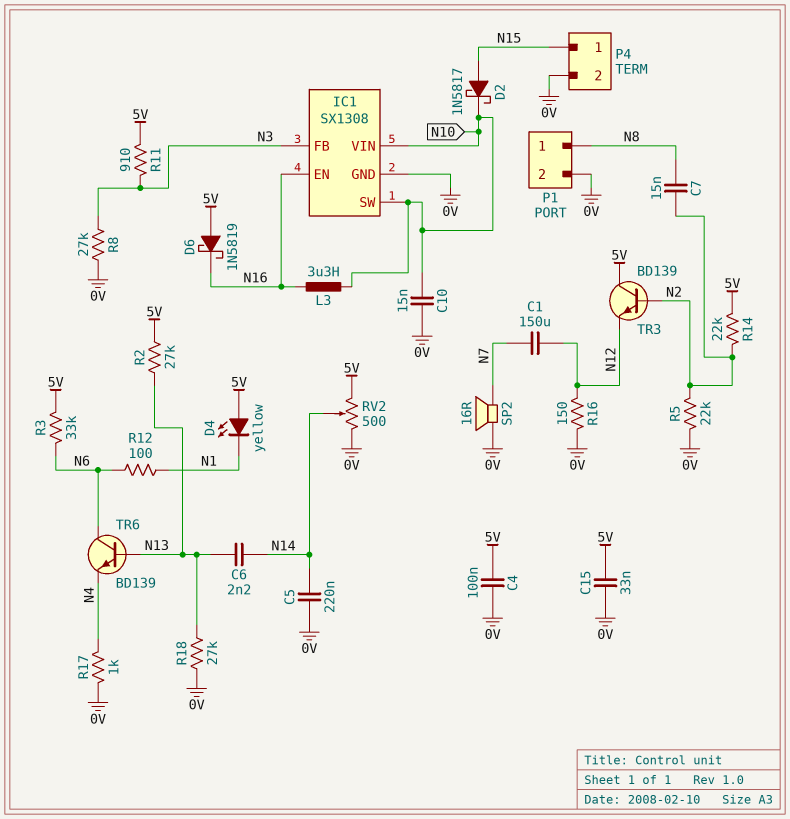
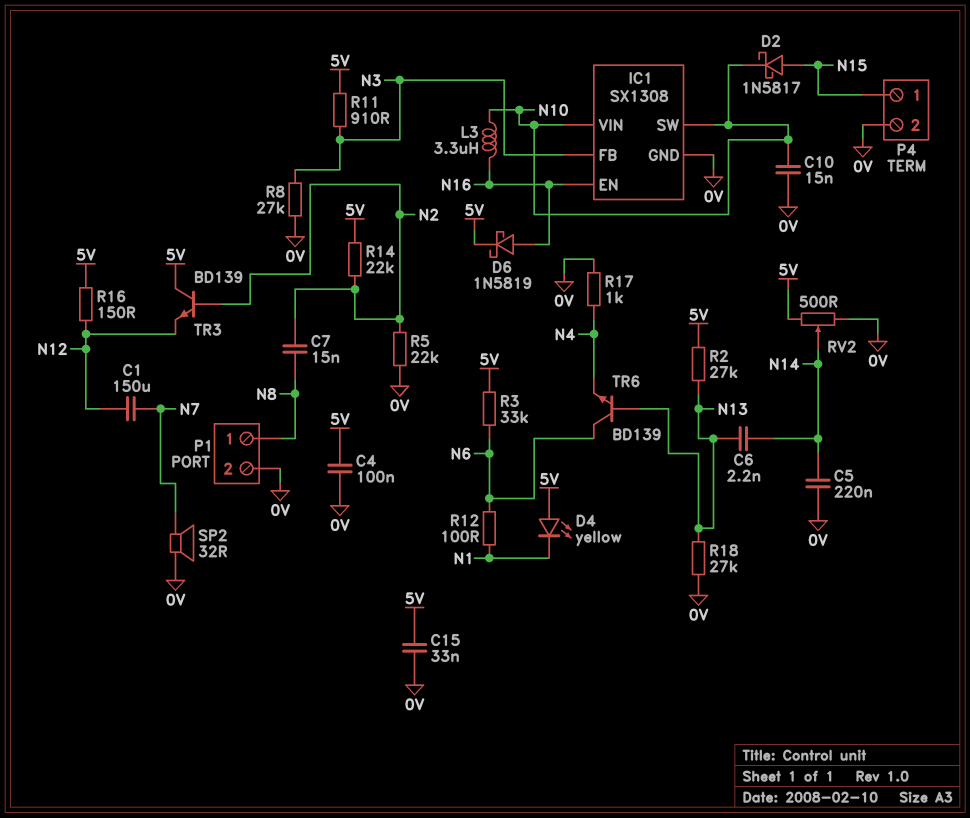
D6: schottky 1N5819 (A 5V, K N16) -> schottky 1N5819 (A N16, K 5V)
R16: 150 (0V, N12) -> 150 (5V, N12)
SP2: speaker 16R (0V, N7) -> speaker 32R (0V, N7)

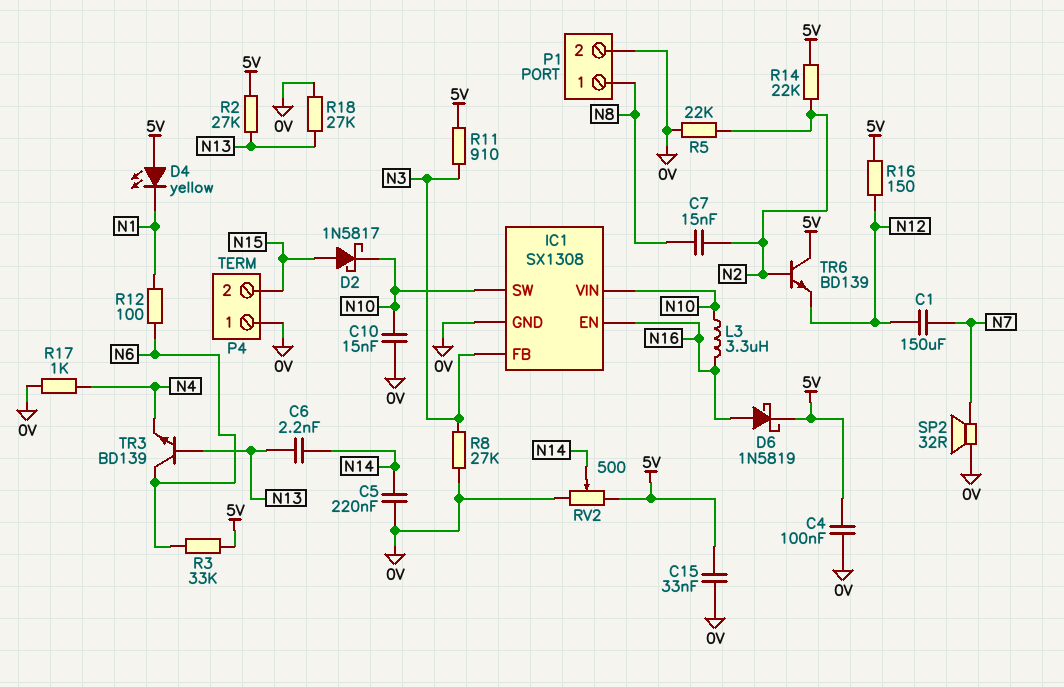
P4 pin 1: N15 -> 0V
P4 pin 2: 0V -> N15
TR3: NPN BD139 (B N2, C 5V, E N12) -> NPN BD139 (B N13, C N6, E N4)
TR6: NPN BD139 (B N13, C N6, E N4) -> NPN BD139 (B N2, C 5V, E N12)

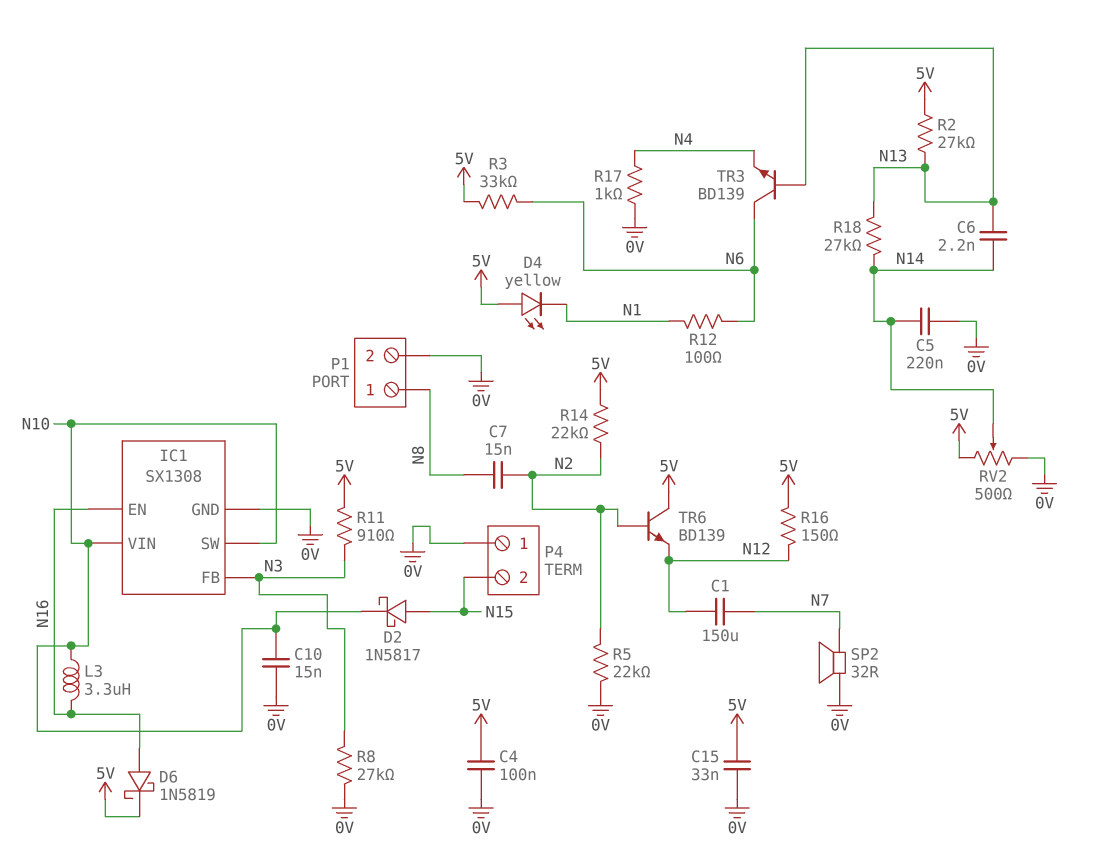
R18: 27k (0V, N13) -> 27k (N13, N14)

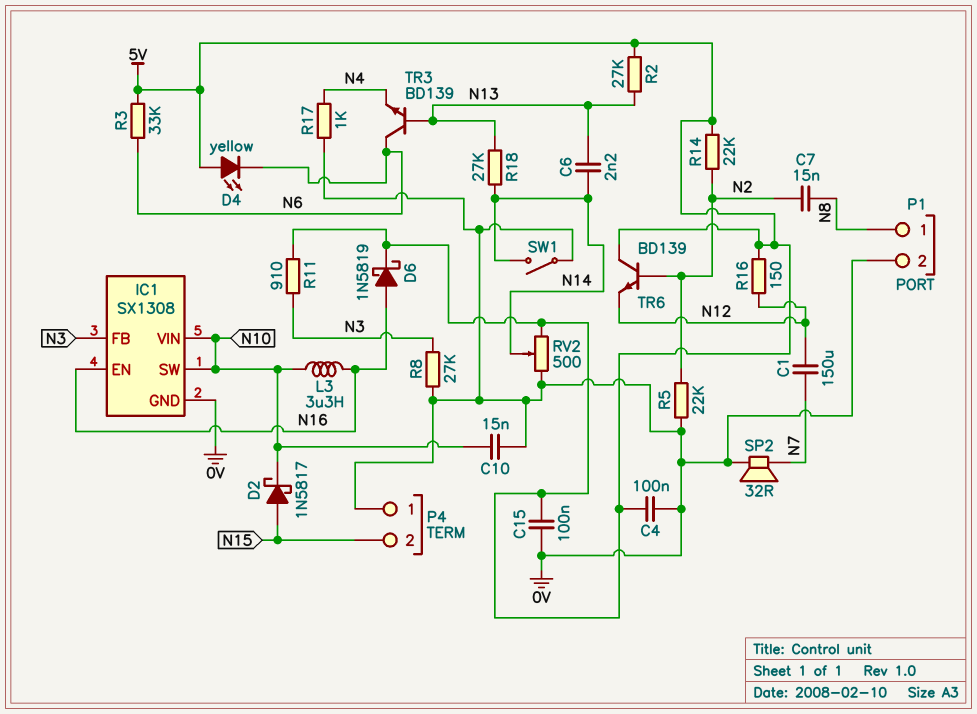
C5: 220nF (0V, N14) -> none
C15: 33nF (0V, 5V) -> 100nF (0V, 5V)
D4: LED yellow (A 5V, K N1) -> LED yellow (A 5V, K N6)
R12: 100 (N1, N6) -> none
SW1: none -> switch (0V, N14)

